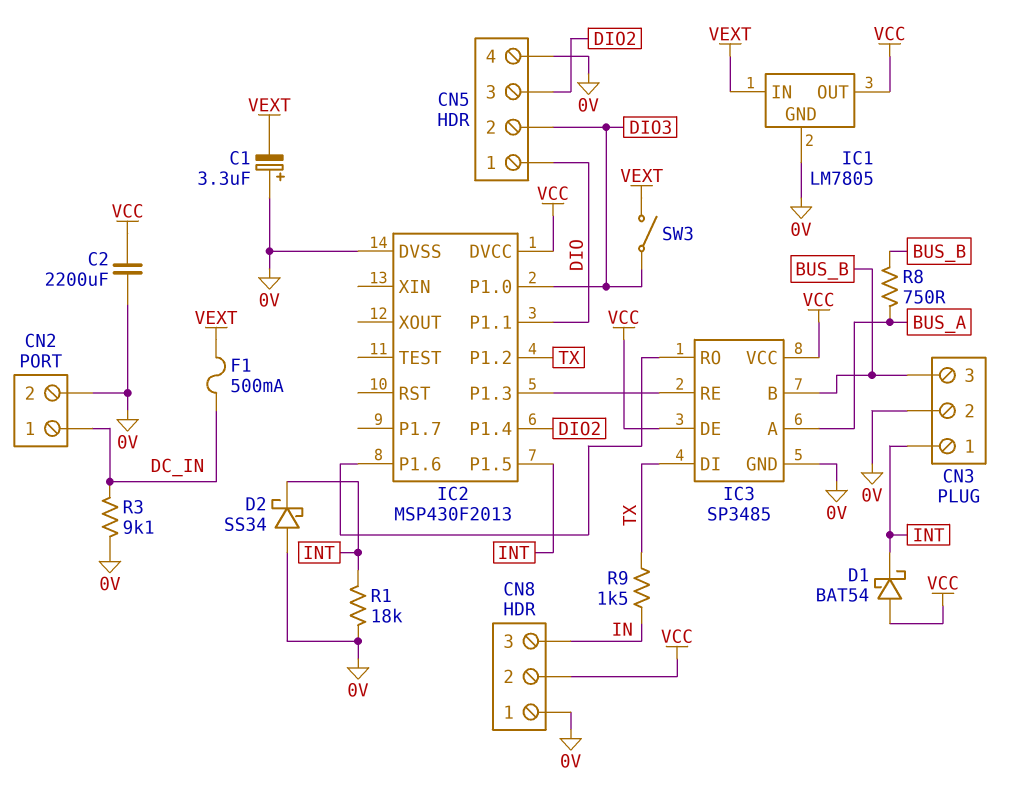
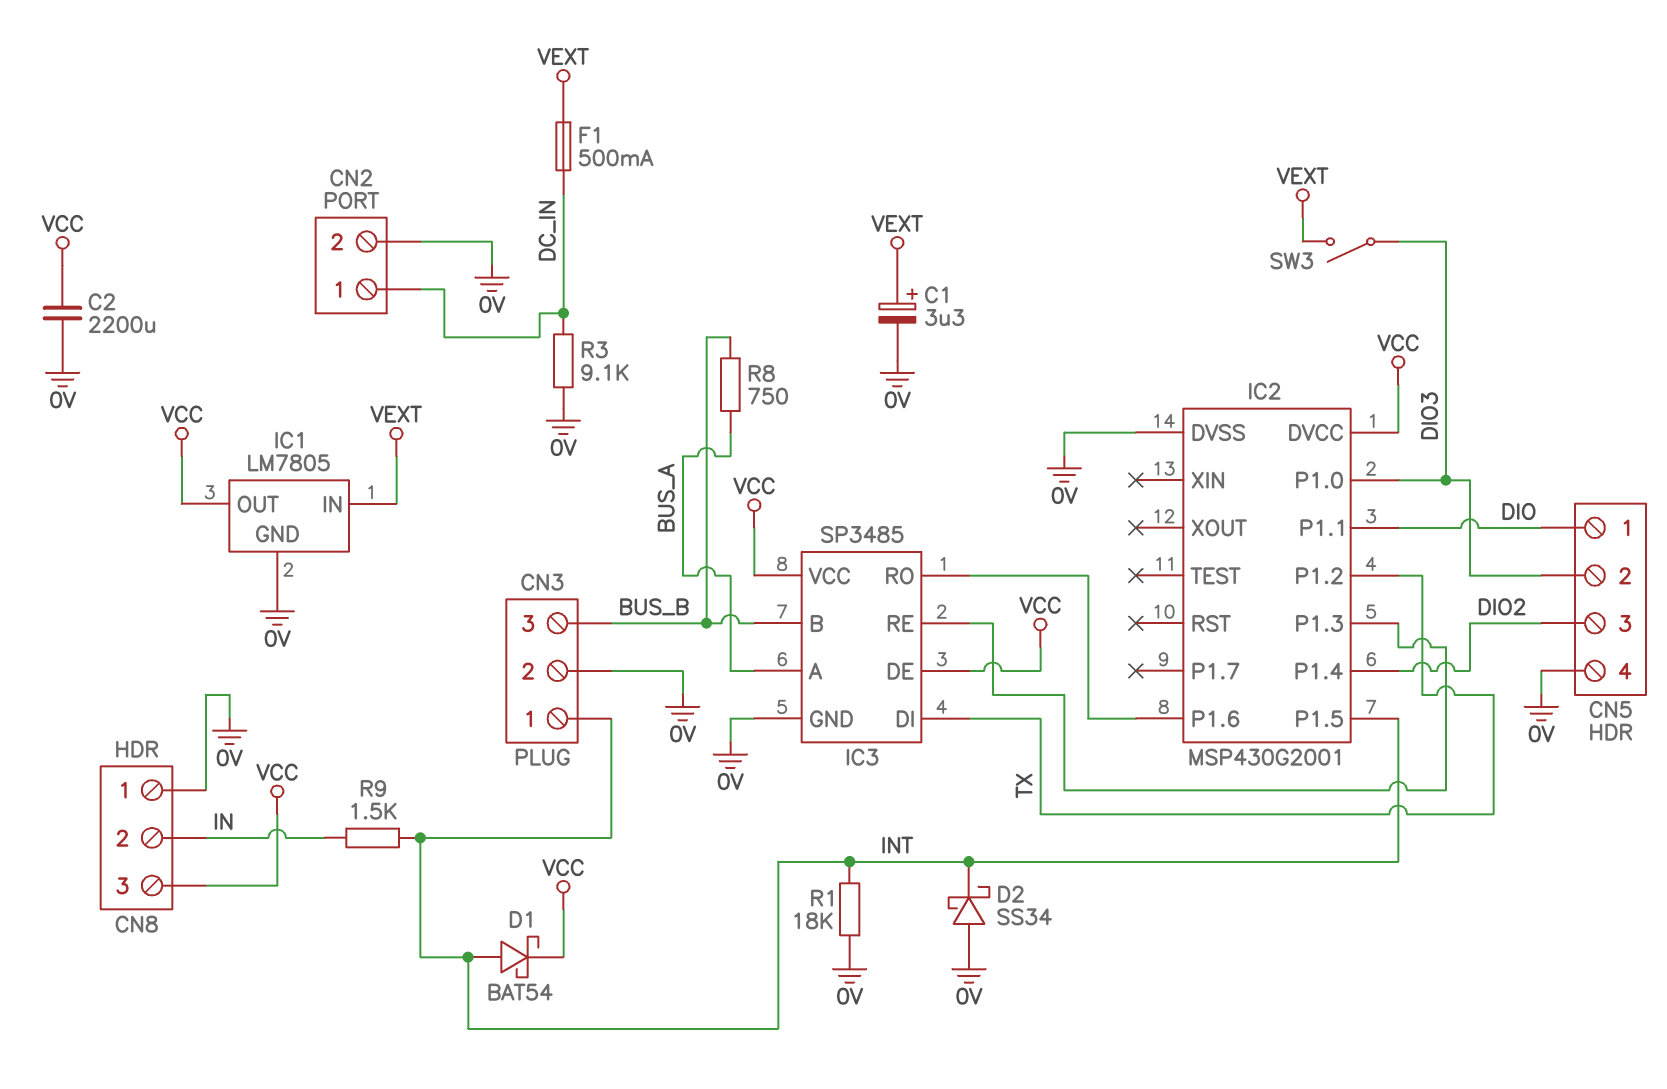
C1: 3.3uF (plus 0V, minus VEXT) -> 3.3uF (plus VEXT, minus 0V)
CN8 pin 2: VCC -> IN
CN8 pin 3: IN -> VCC
D1: schottky BAT54 (A VCC, K INT) -> schottky BAT54 (A INT, K VCC)
IC2: MSP430F2013 -> MSP430G2001
R9: 1.5k (IN, TX) -> 1.5k (IN, INT)

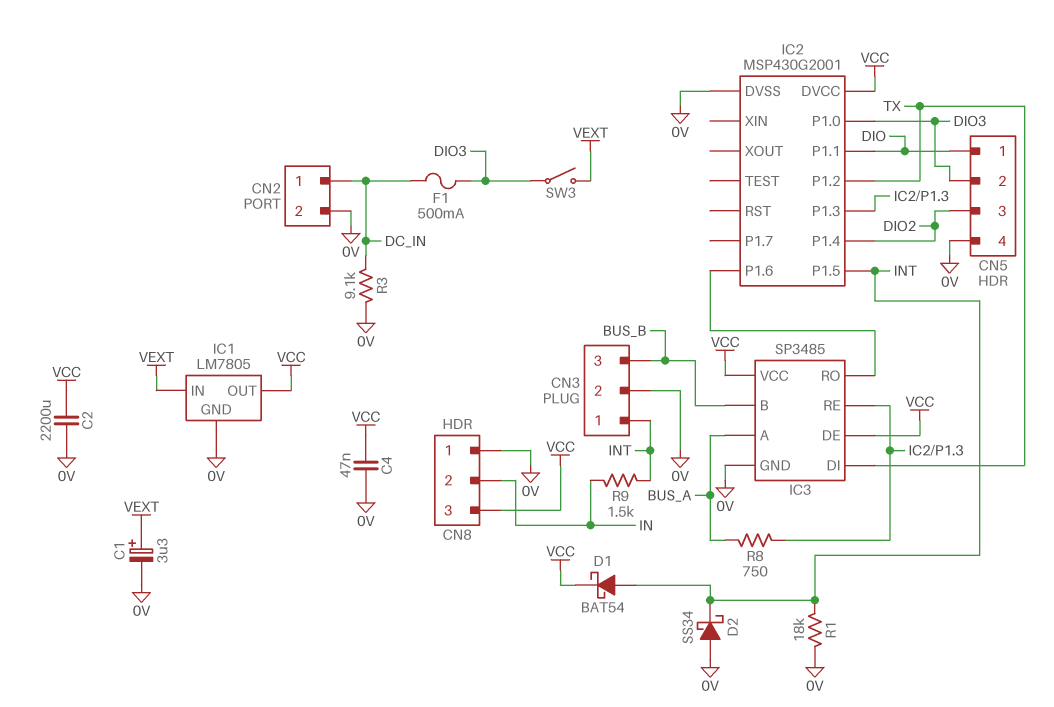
C4: none -> 47nF (0V, VCC)
F1: 500mA (DC_IN, VEXT) -> 500mA (DC_IN, DIO3)
R8: 750 (BUS_A, BUS_B) -> 750 (BUS_A, IC2/P1.3)

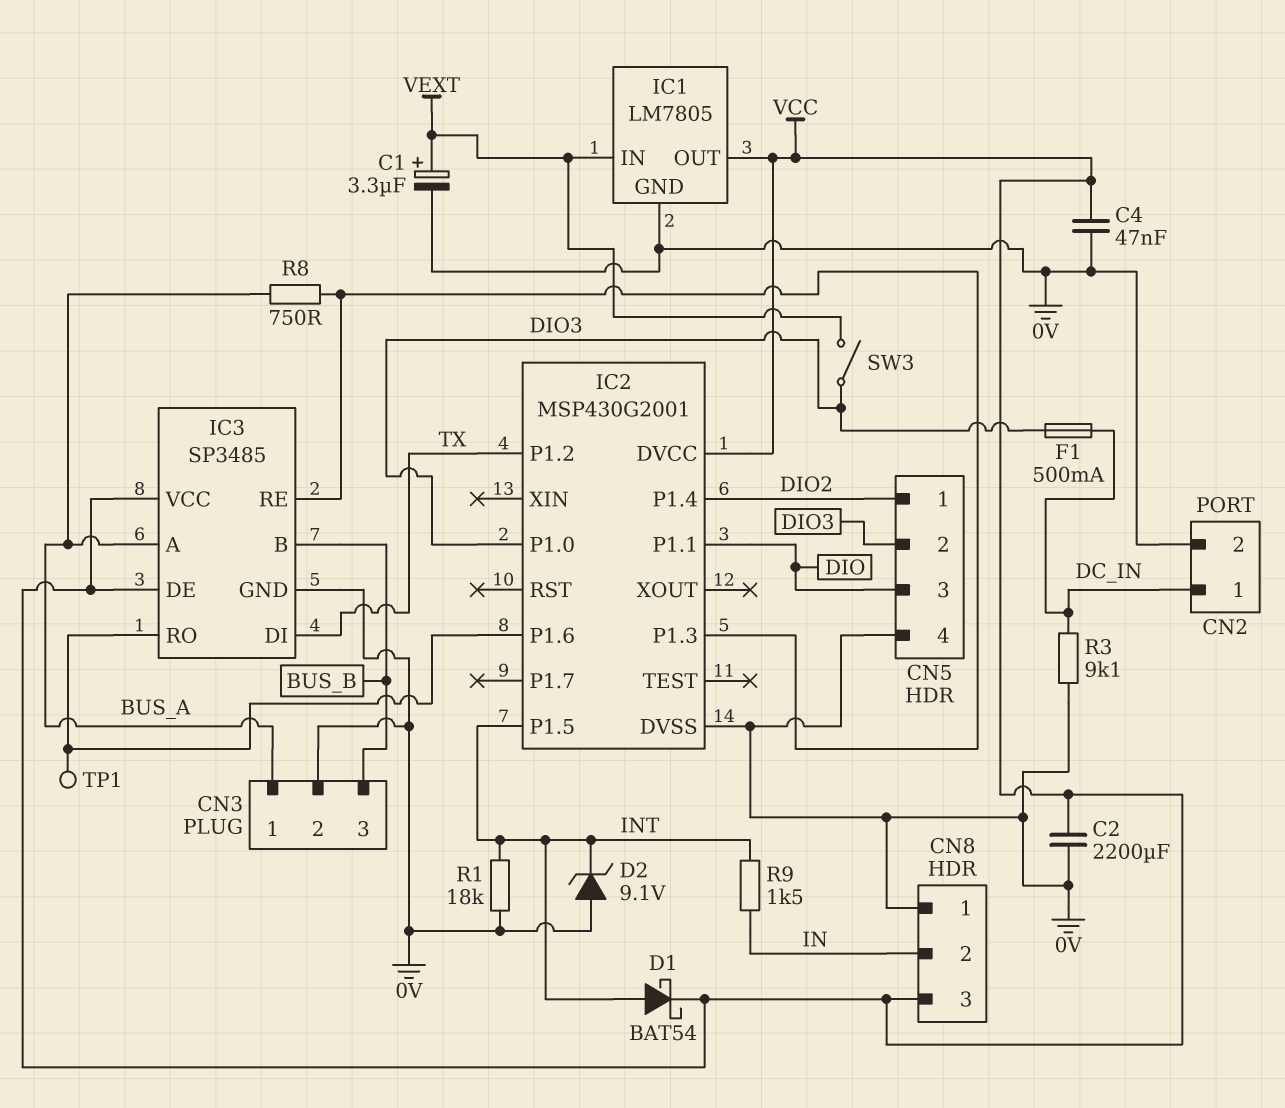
CN3 pin 1: INT -> BUS_A
CN5 pin 1: DIO -> DIO2
CN5 pin 3: DIO2 -> DIO
D2: schottky SS34 (A 0V, K INT) -> zener 9.1V (A 0V, K INT)
TP1: none -> test point (IC2/P1.6)

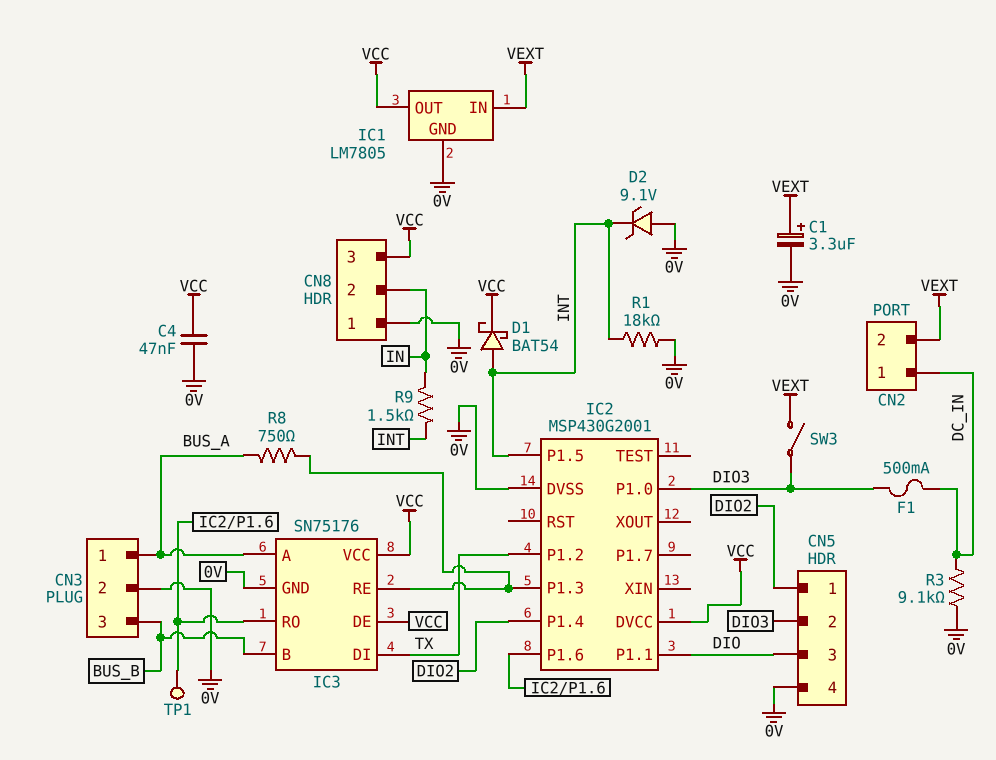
C2: 2200uF (0V, VCC) -> none
CN2 pin 2: 0V -> VEXT
IC3: SP3485 -> SN75176

